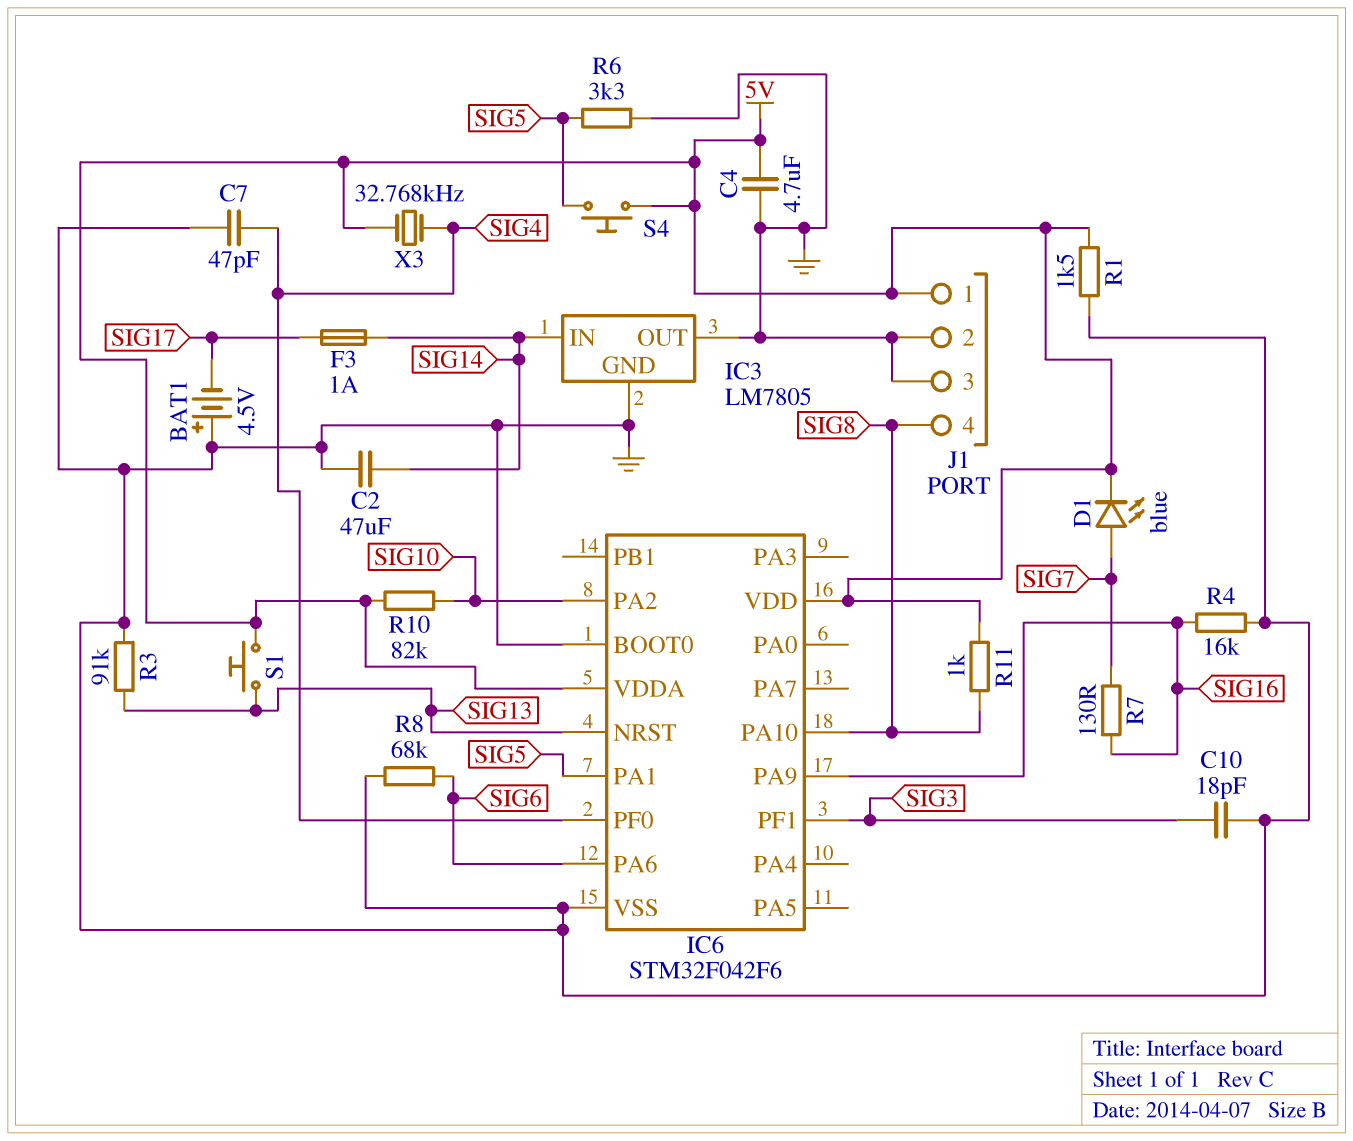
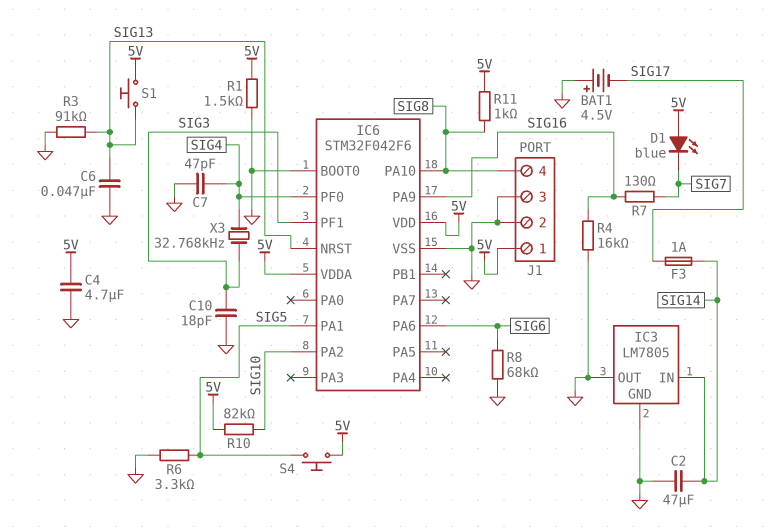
C6: none -> 47nF (GND, SIG13)
D1: LED blue (A SIG7, K 5V) -> LED blue (A 5V, K SIG7)
X3: 32.768kHz (5V, SIG4) -> 32.768kHz (SIG3, SIG4)

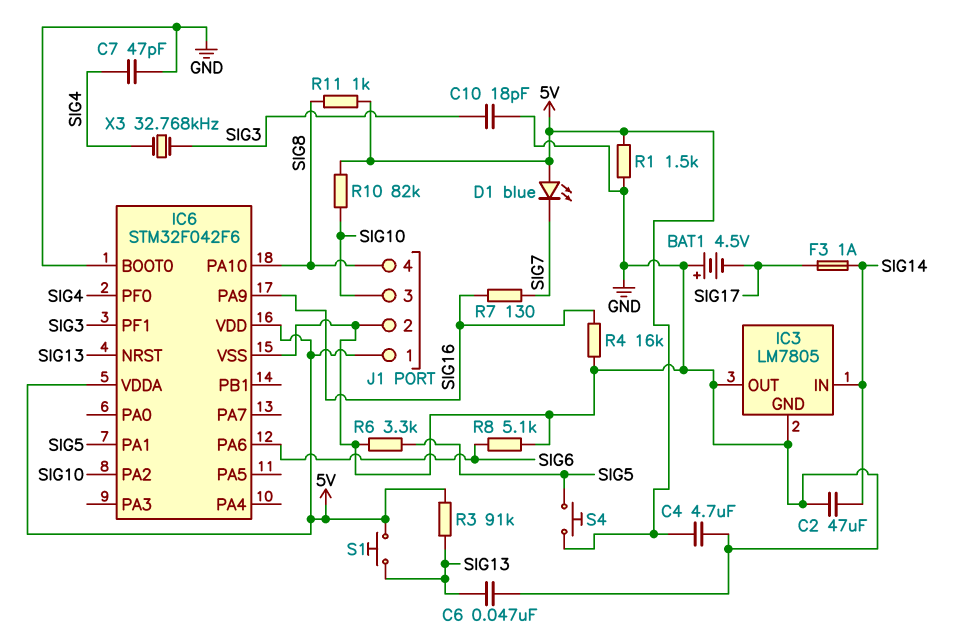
J1 pin 3: GND -> SIG10
R3: 91k (GND, SIG13) -> 91k (5V, SIG13)
R8: 68k (GND, SIG6) -> 5.1k (GND, SIG6)

